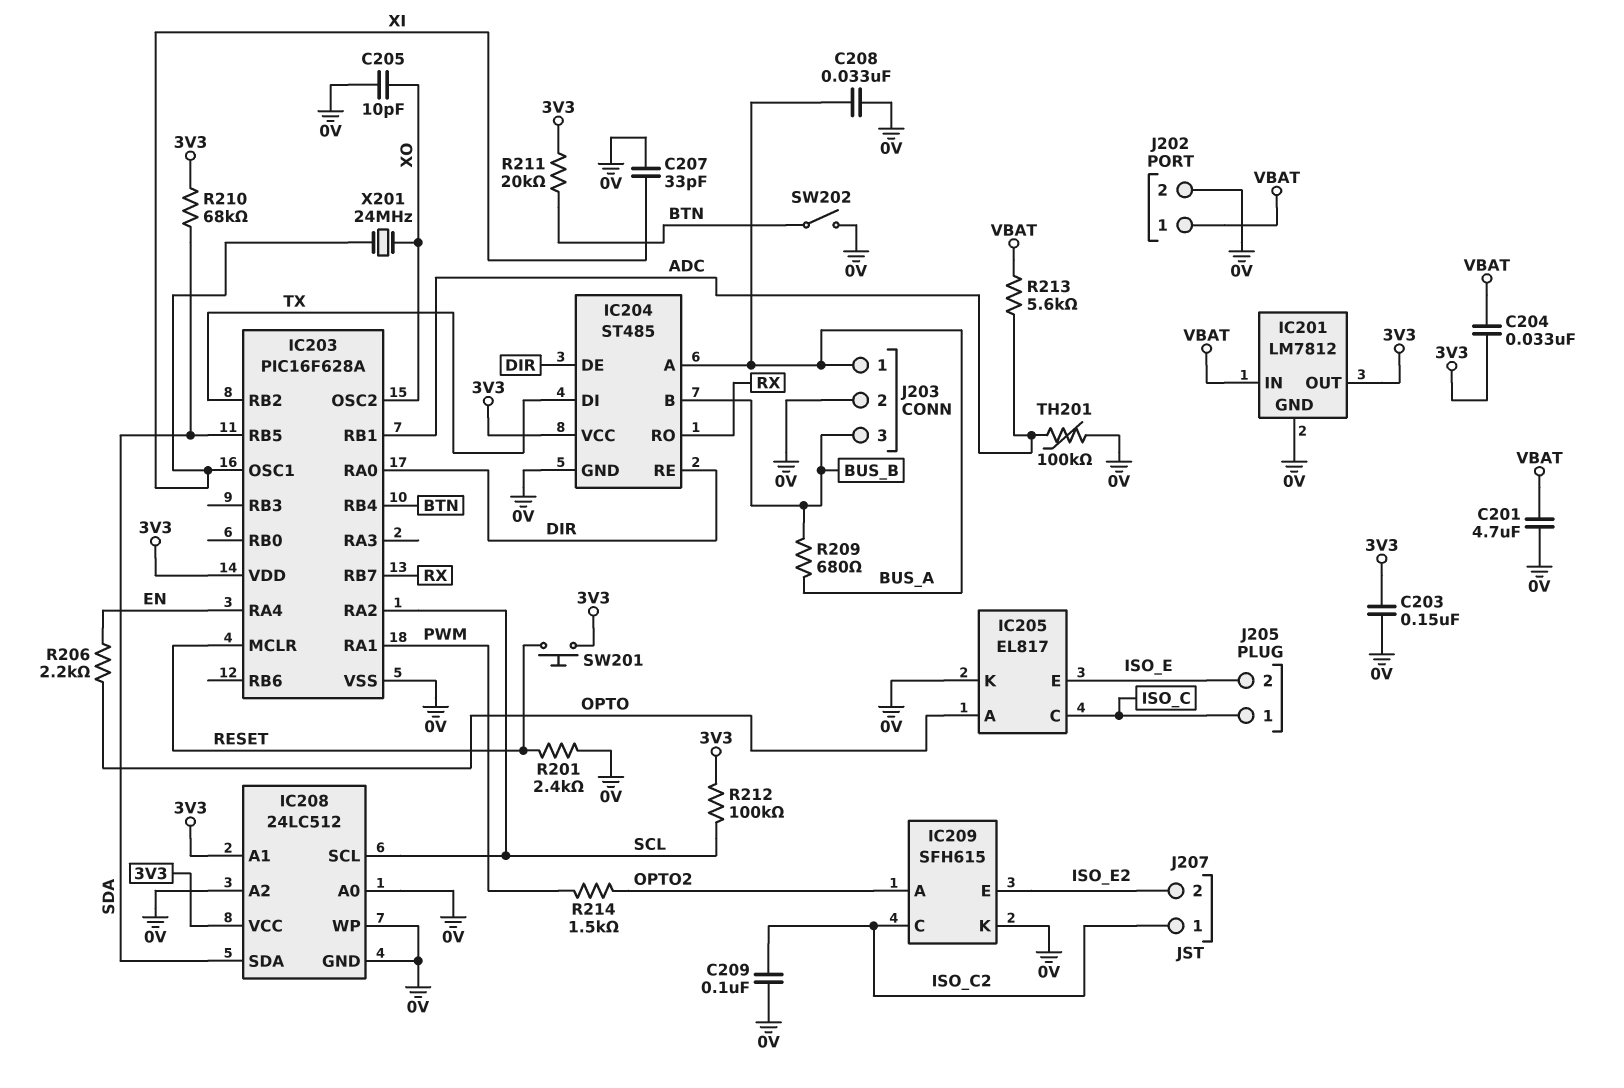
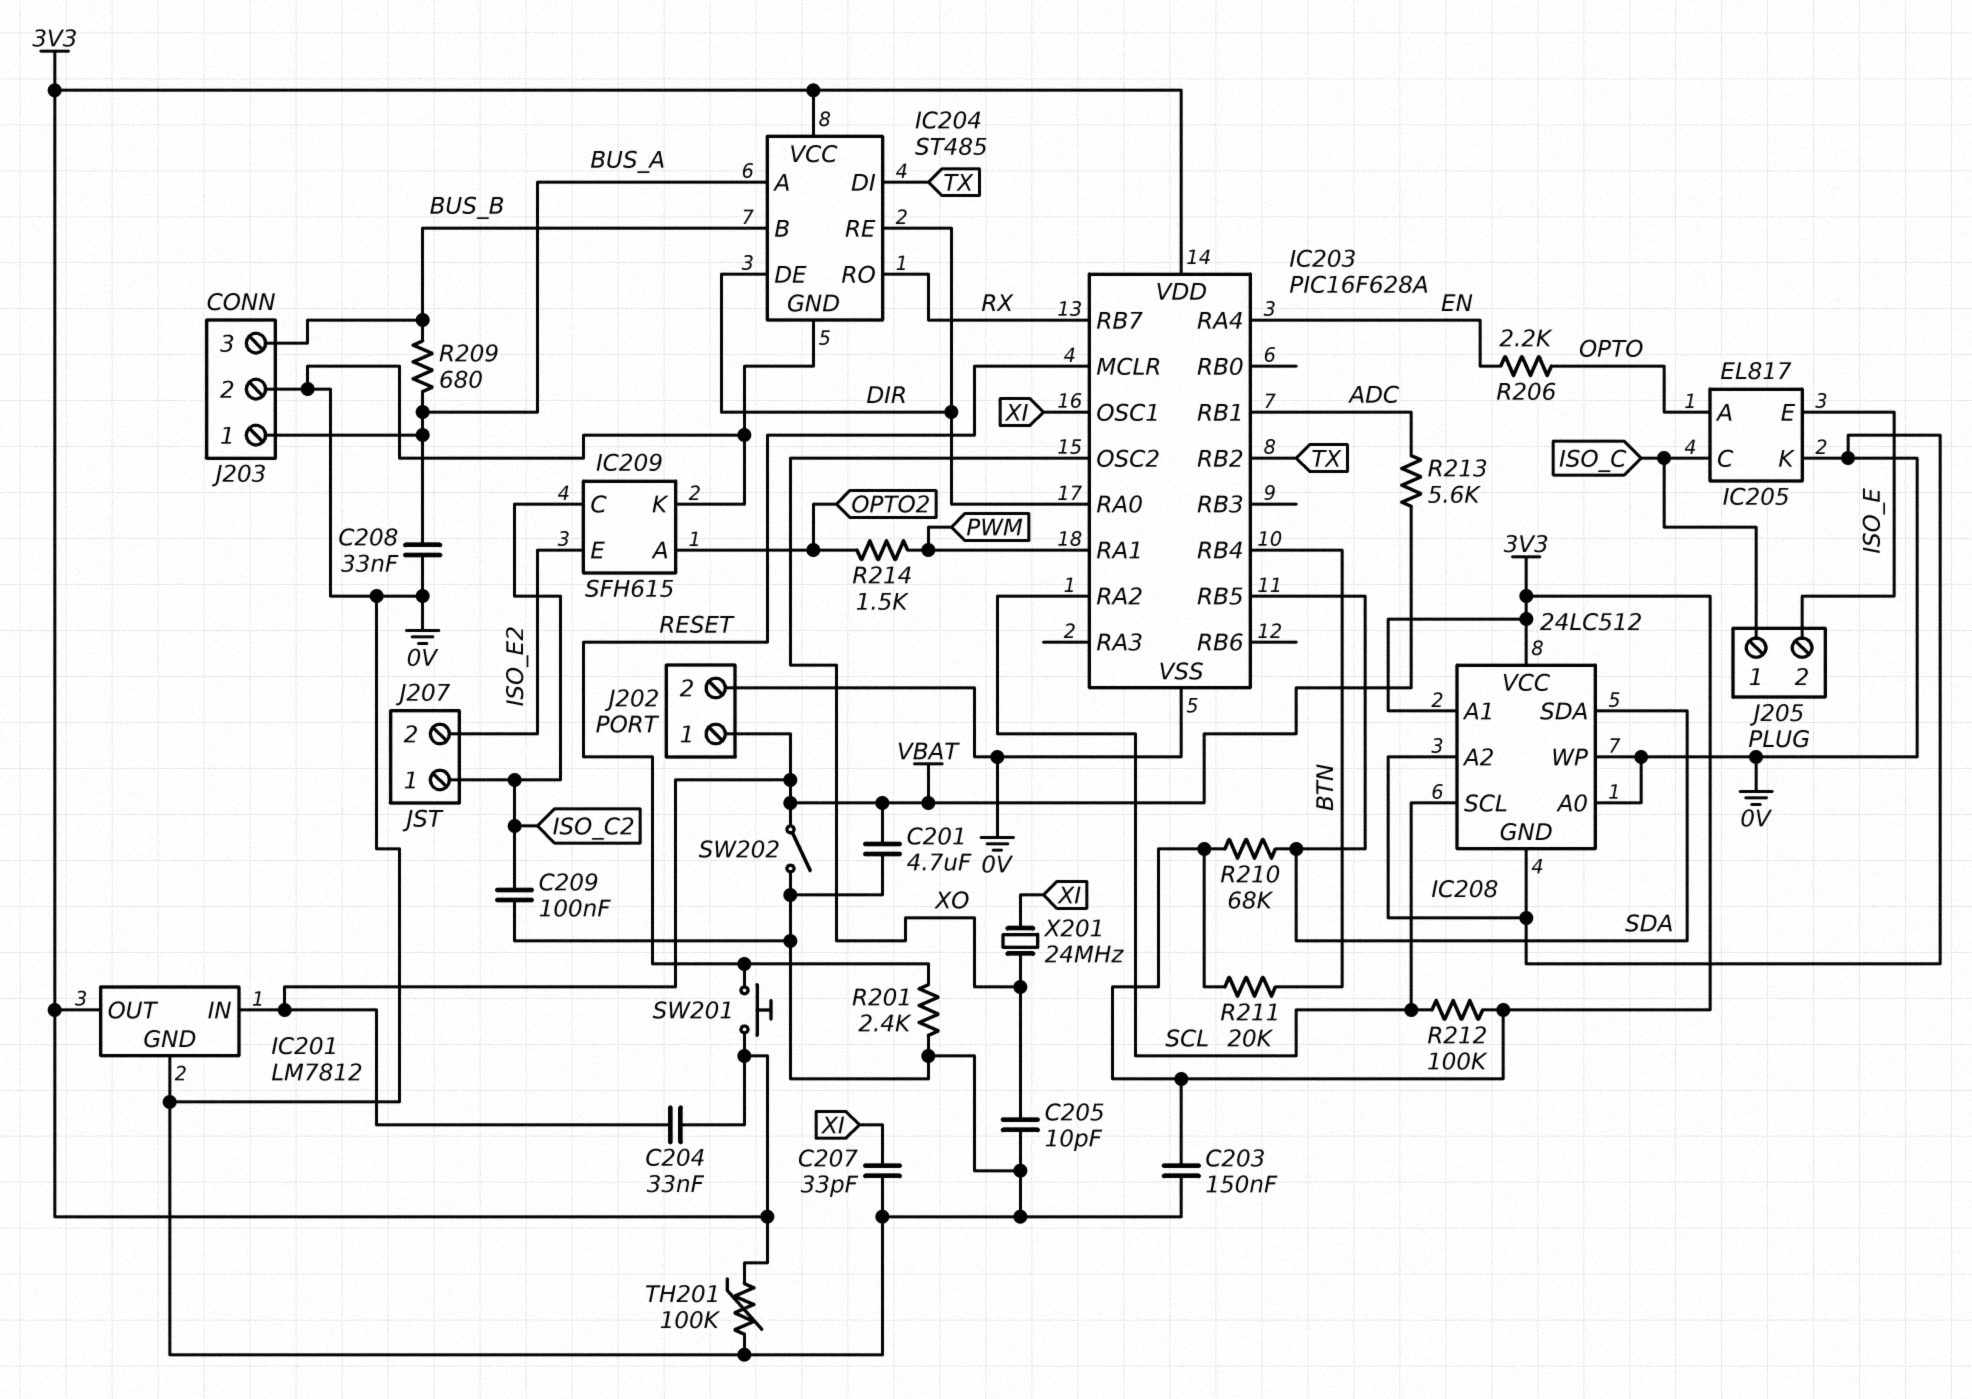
SW202: switch (0V, BTN) -> switch (0V, VBAT)
TH201: 100k (0V, ADC) -> 100k (0V, 3V3)

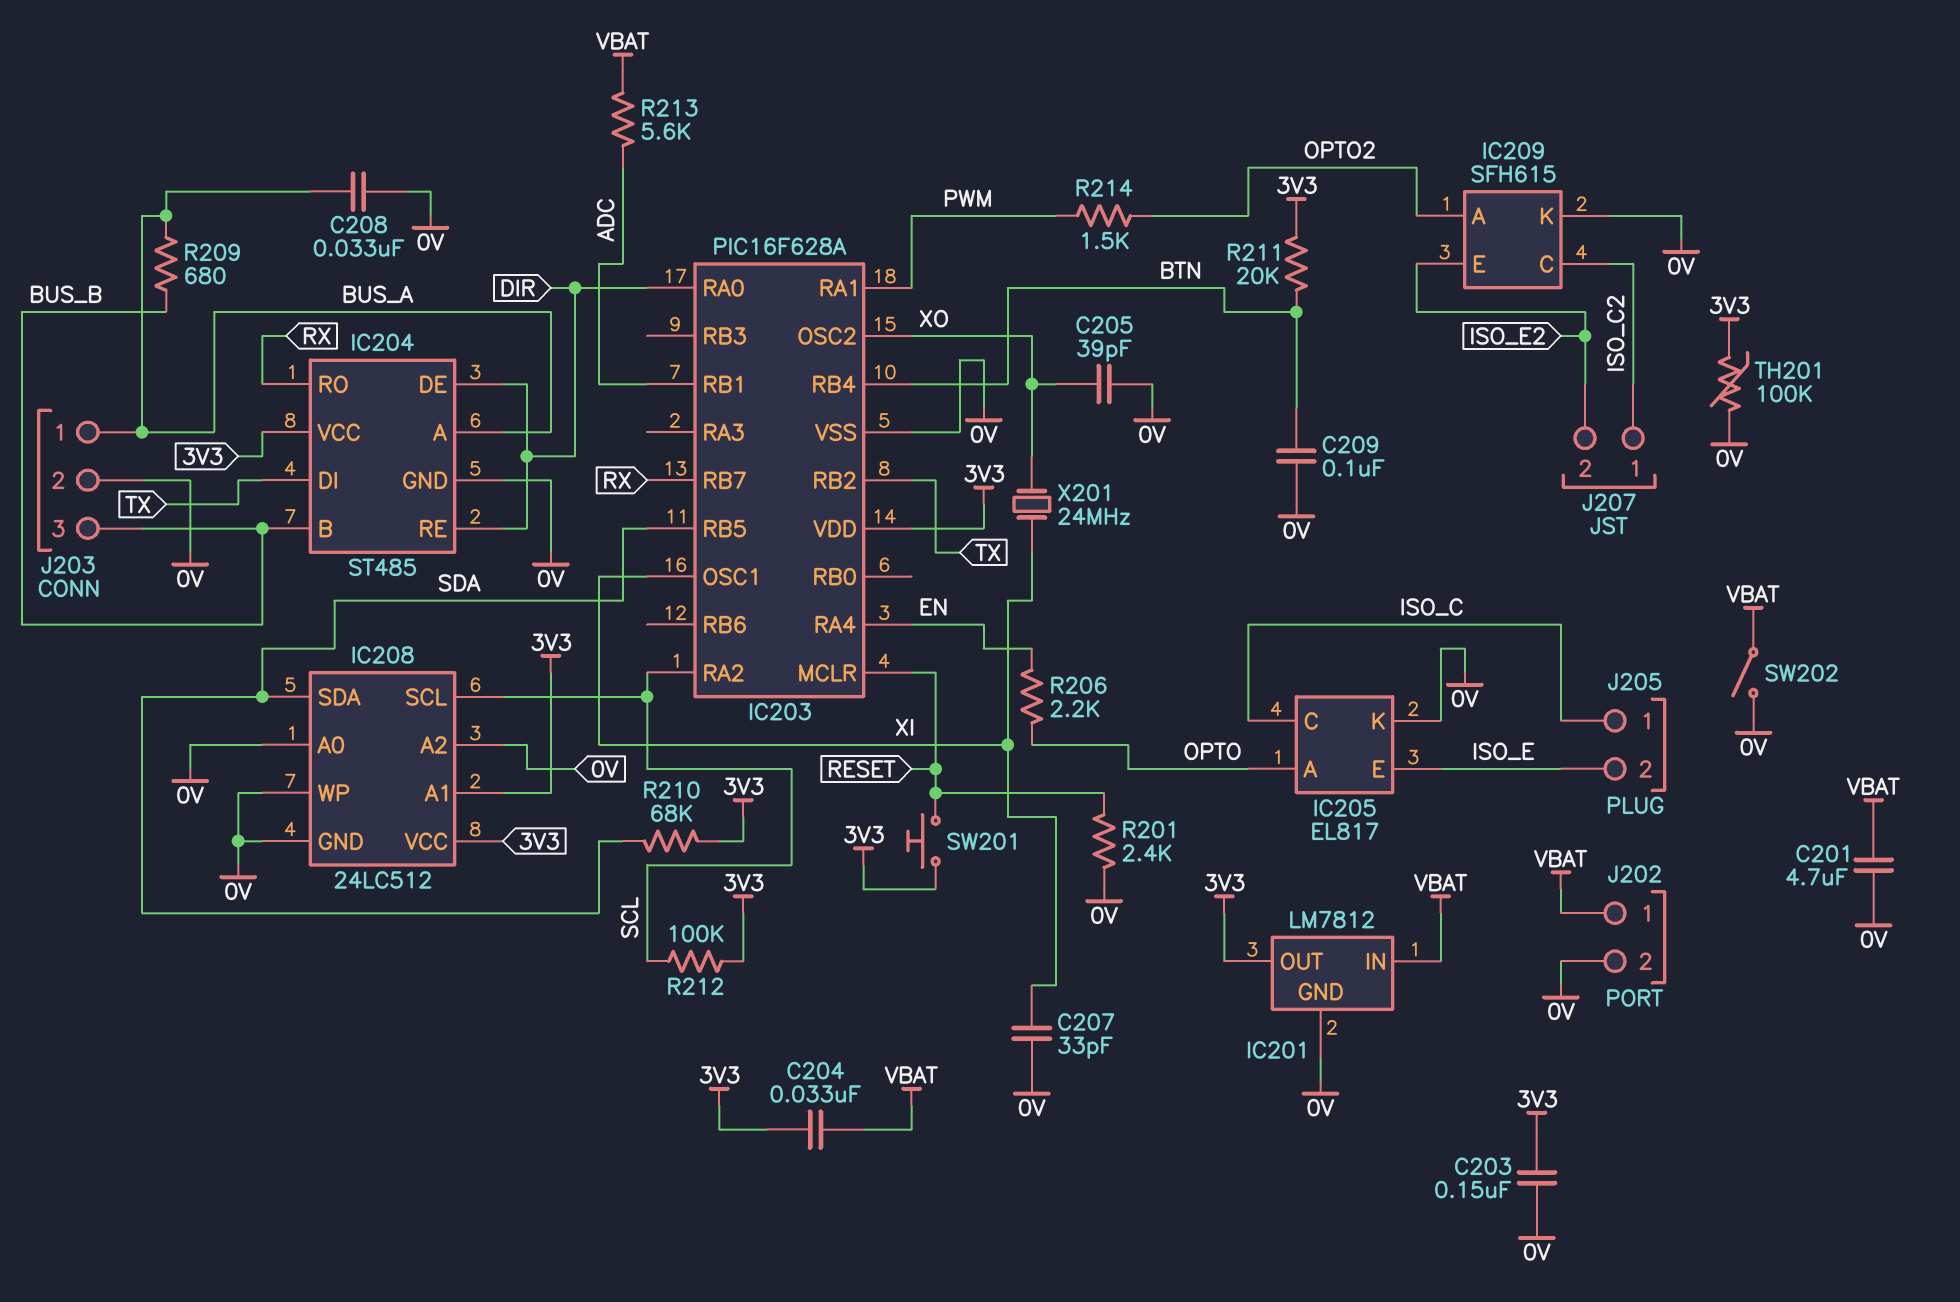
C205: 10pF (0V, XO) -> 39pF (0V, XO)
C209: 100nF (0V, ISO_C2) -> 100nF (0V, BTN)

